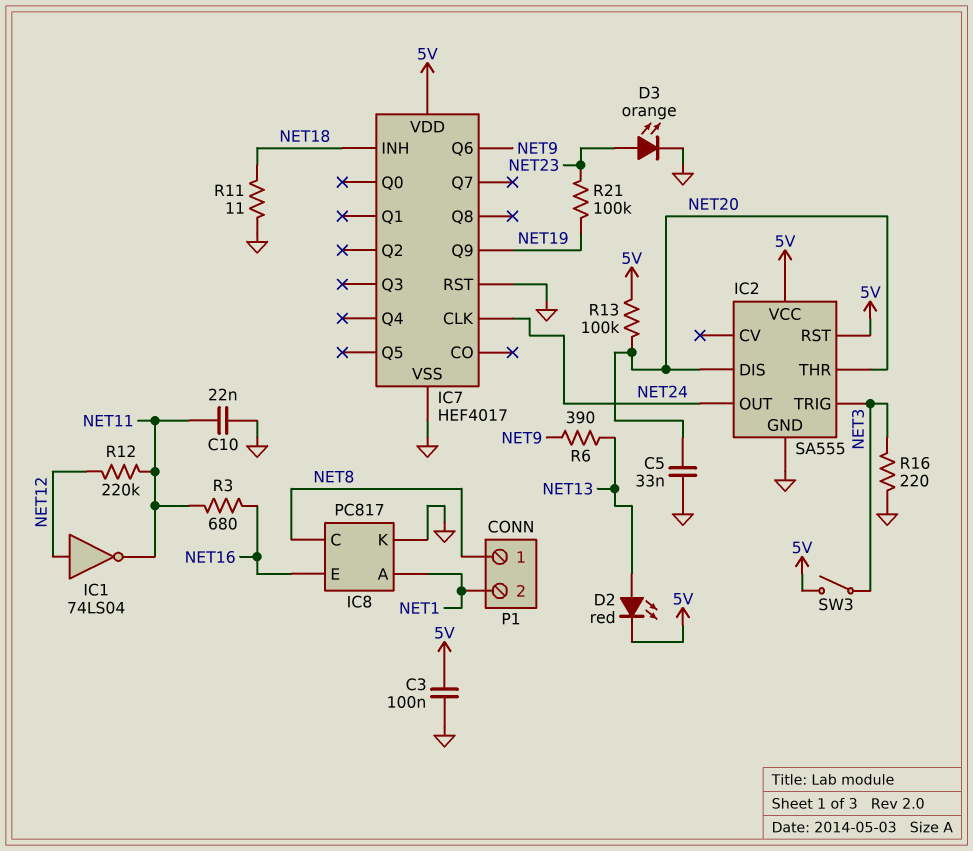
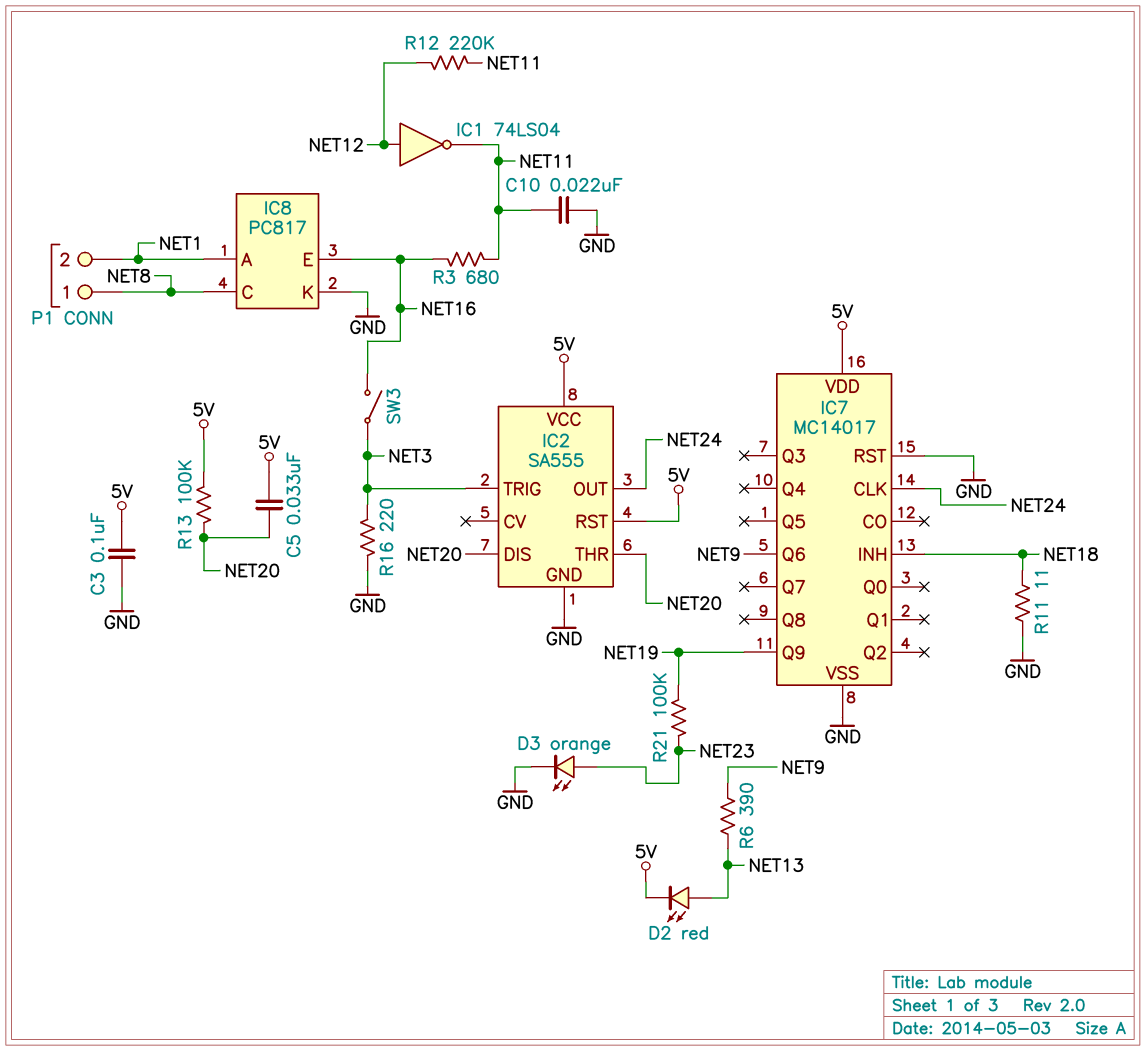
C5: 33nF (GND, NET20) -> 33nF (5V, NET20)
IC7: HEF4017 -> MC14017
SW3: switch (5V, NET3) -> switch (NET3, NET16)

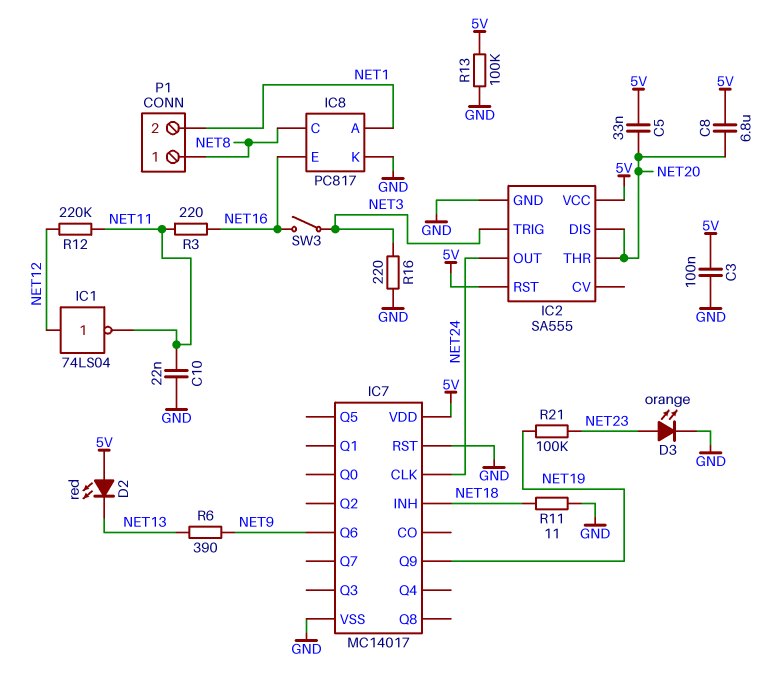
C8: none -> 6.8uF (5V, NET20)
D2: LED red (A NET13, K 5V) -> LED red (A 5V, K NET13)
R3: 680 (NET11, NET16) -> 220 (NET11, NET16)
R13: 100k (5V, NET20) -> 100k (5V, GND)

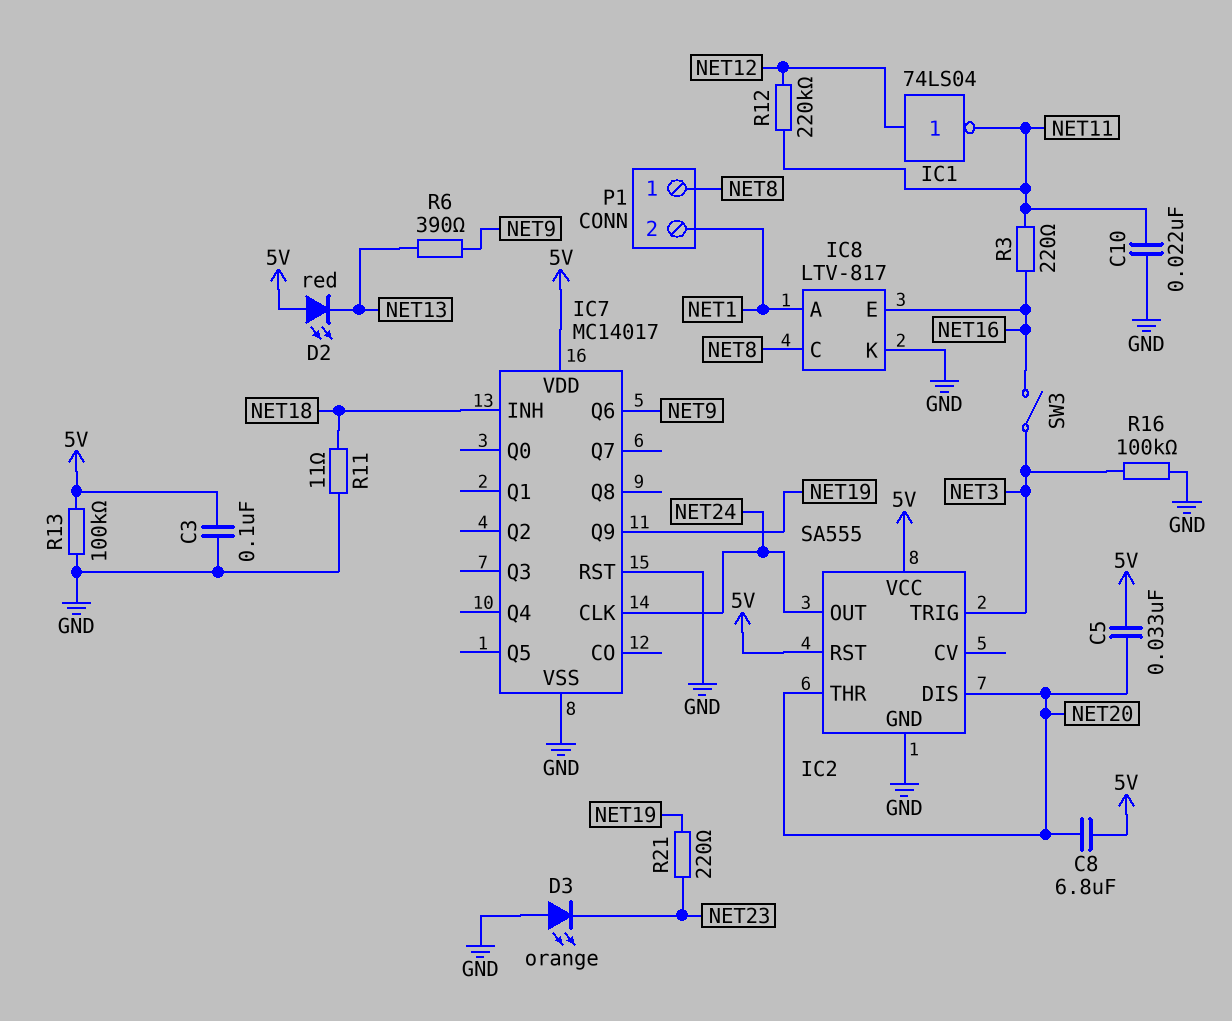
D3: LED orange (A NET23, K GND) -> LED orange (A GND, K NET23)
IC8: PC817 -> LTV-817
R16: 220 (GND, NET3) -> 100k (GND, NET3)
R21: 100k (NET19, NET23) -> 220 (NET19, NET23)

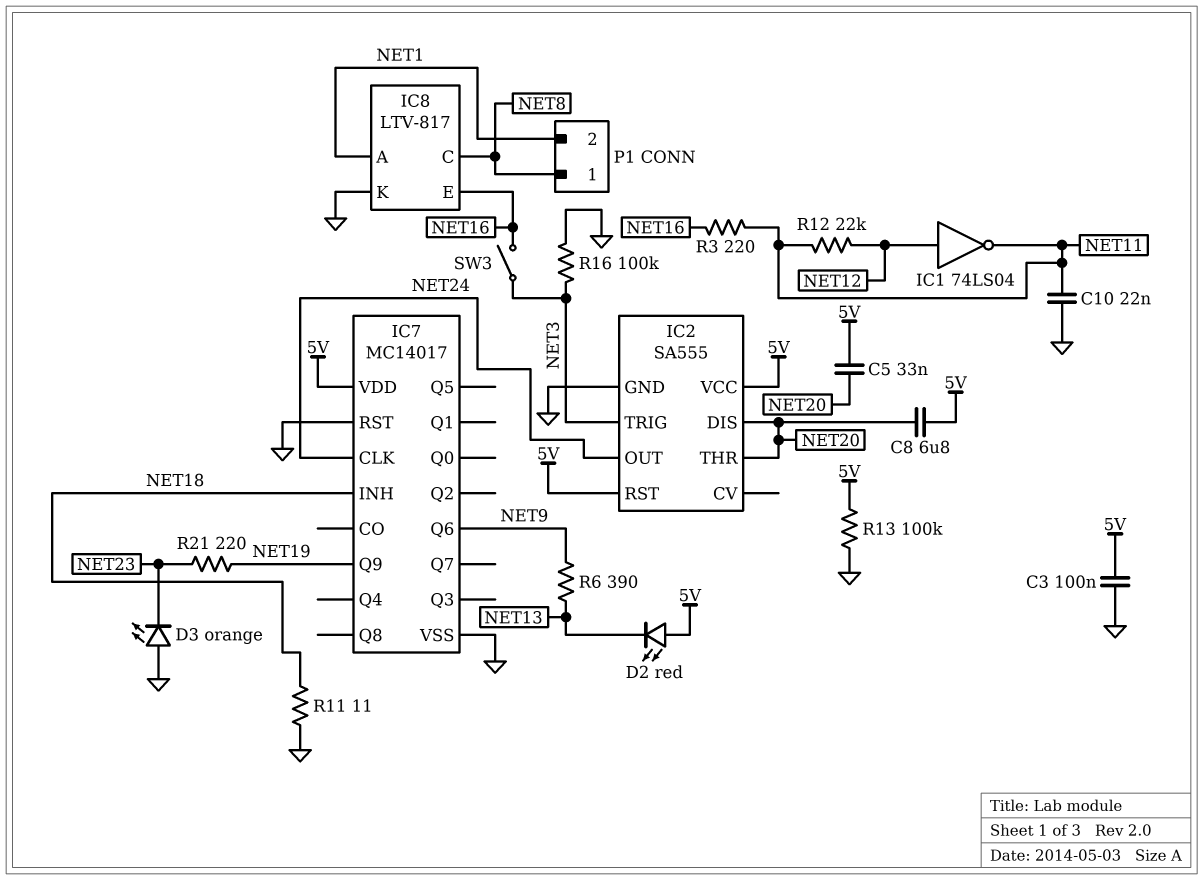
R12: 220k (NET11, NET12) -> 22k (NET11, NET12)

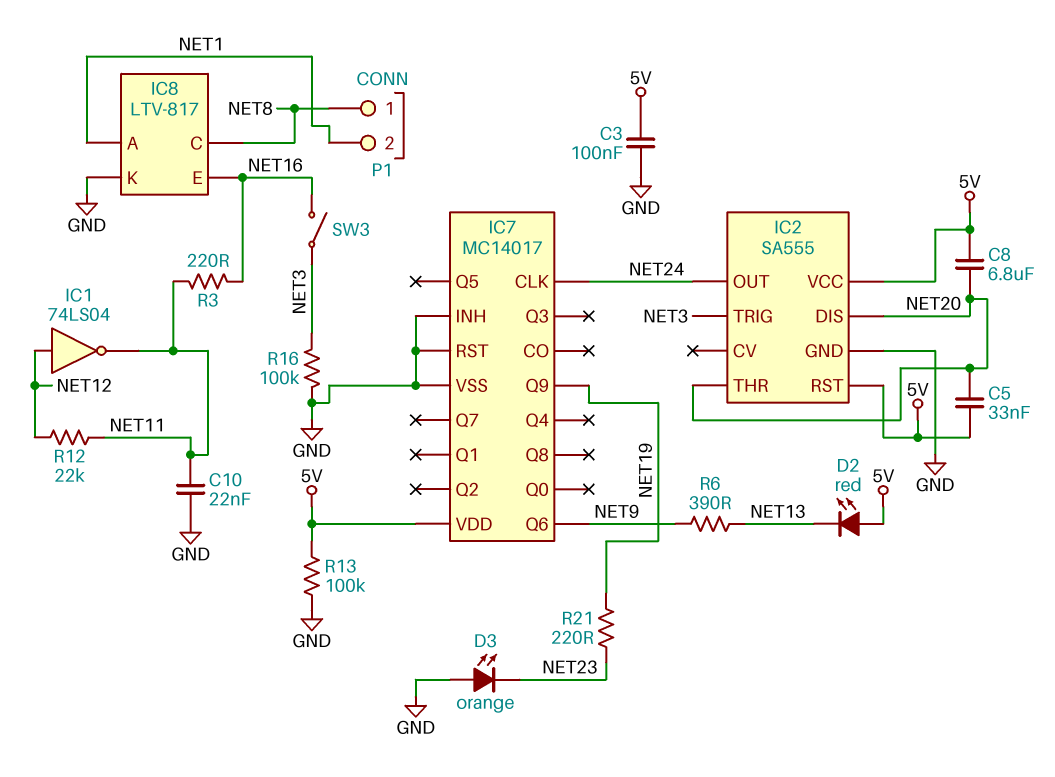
IC7 pin INH: NET18 -> GND
R11: 11 (GND, NET18) -> none

